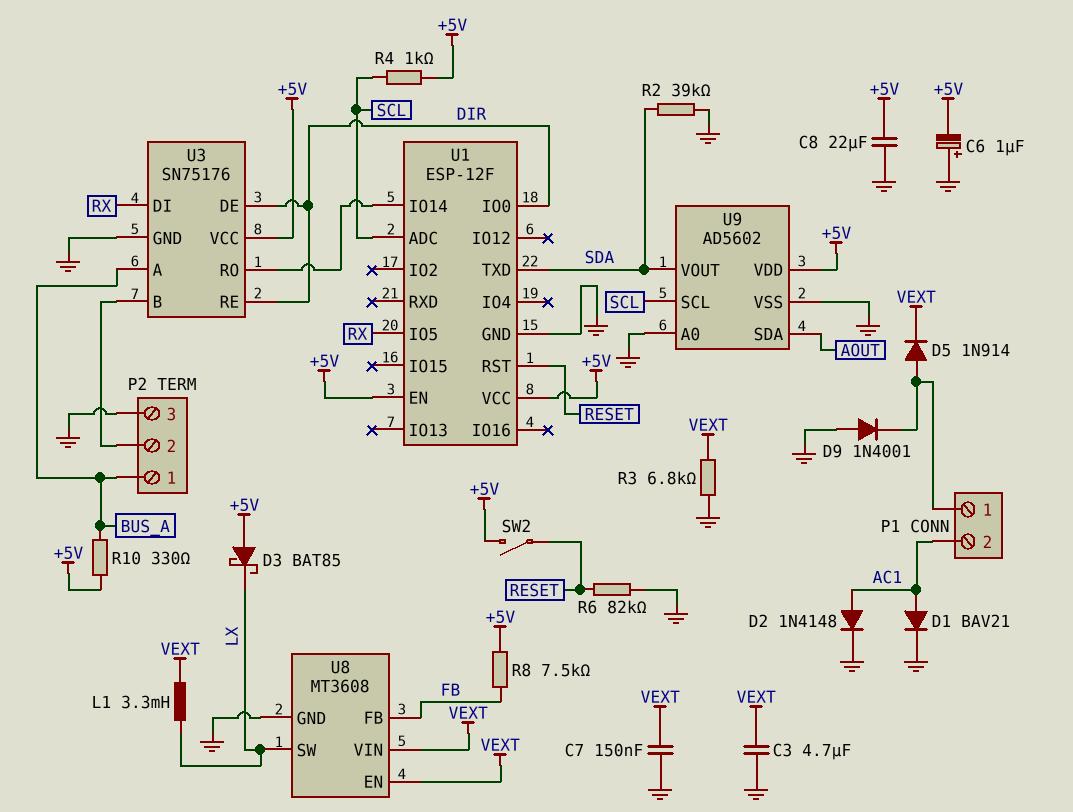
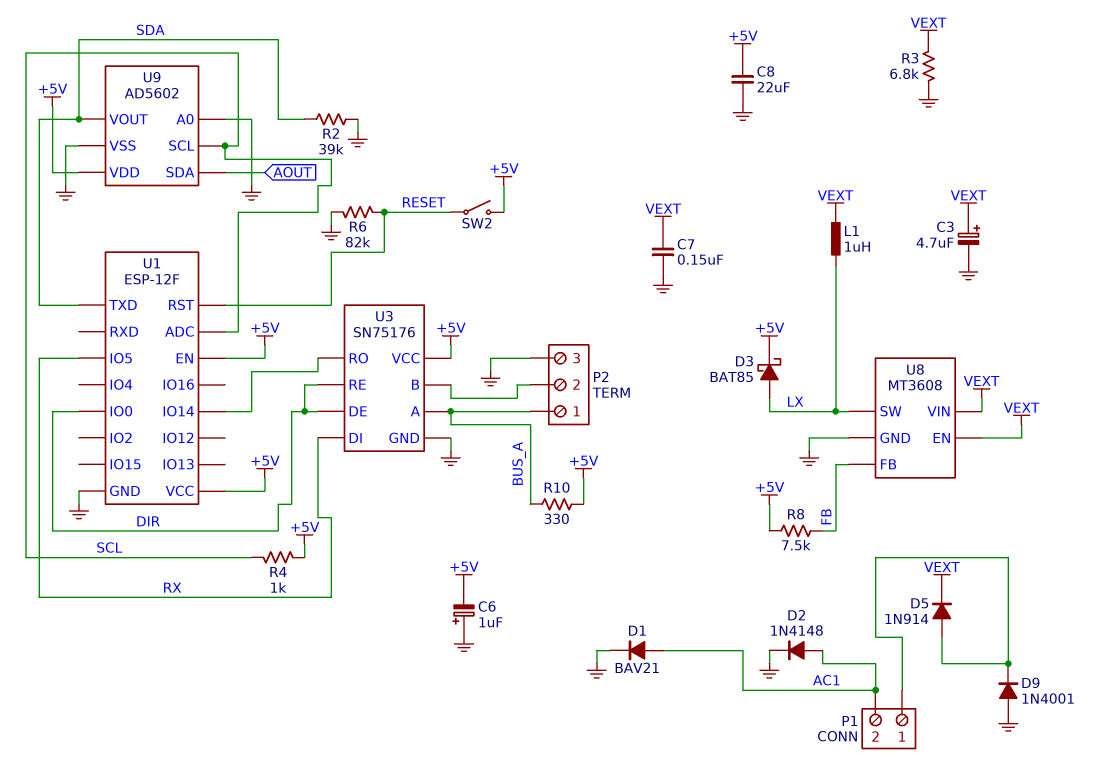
C3: 4.7uF (GND, VEXT) -> 4.7uF (plus VEXT, minus GND)
D3: schottky BAT85 (A +5V, K LX) -> schottky BAT85 (A LX, K +5V)
L1: 3.3mH (LX, VEXT) -> 1uH (LX, VEXT)

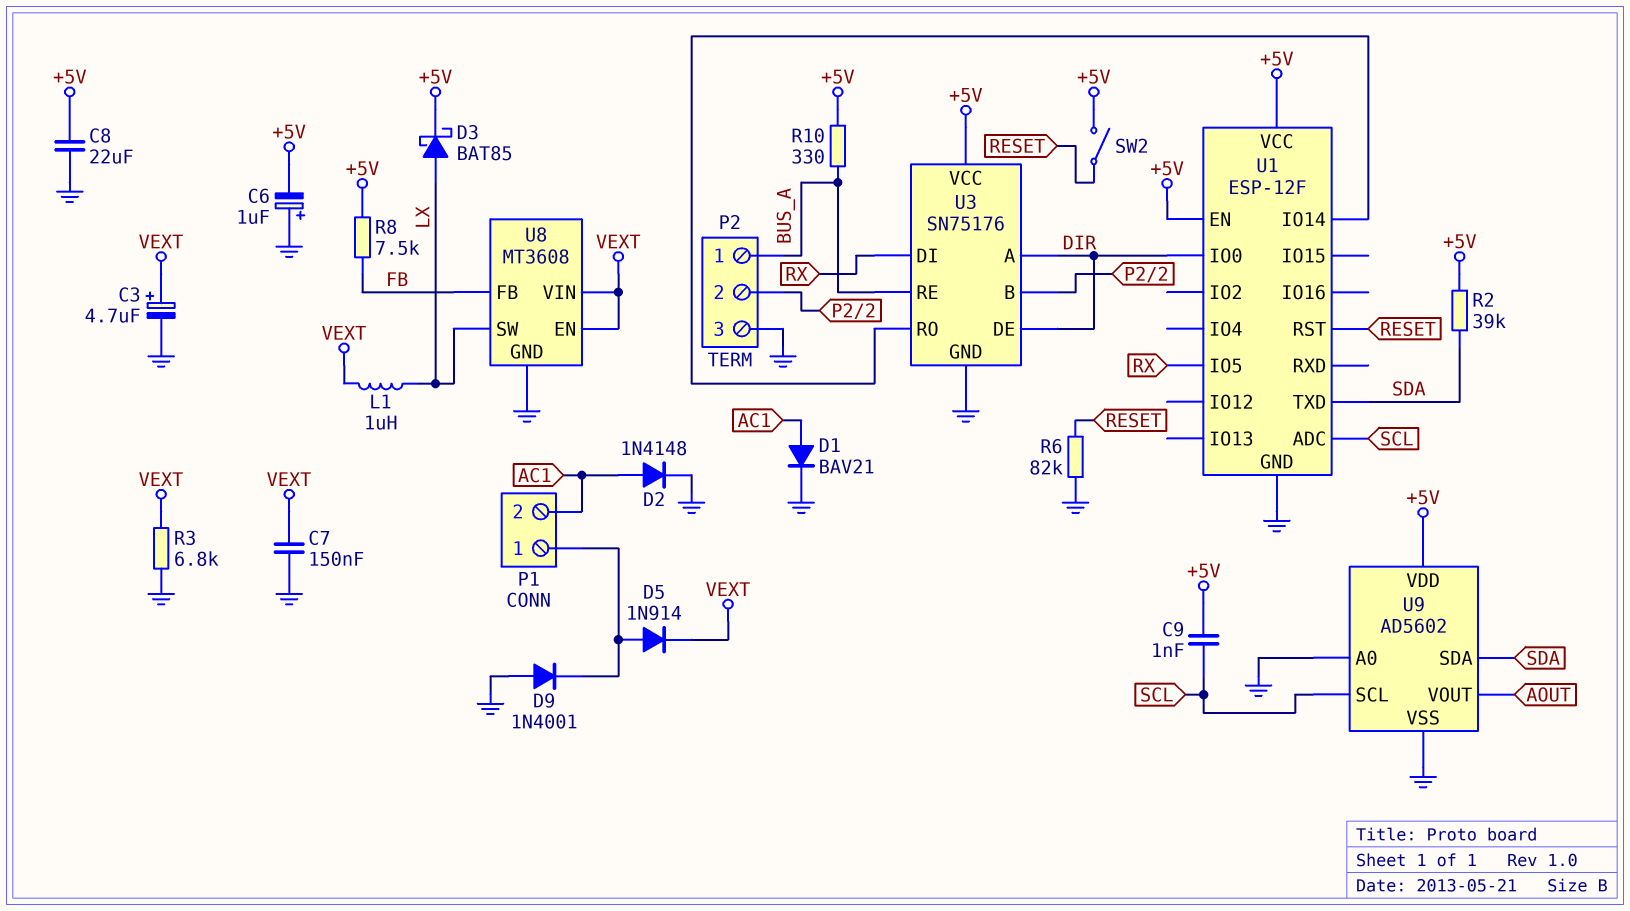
C9: none -> 1nF (+5V, SCL)
R2: 39k (GND, SDA) -> 39k (+5V, SDA)
R4: 1k (+5V, SCL) -> none
U3 pin A: BUS_A -> DIR
U3 pin RE: DIR -> BUS_A
U9 pin SDA: AOUT -> SDA
U9 pin VOUT: SDA -> AOUT

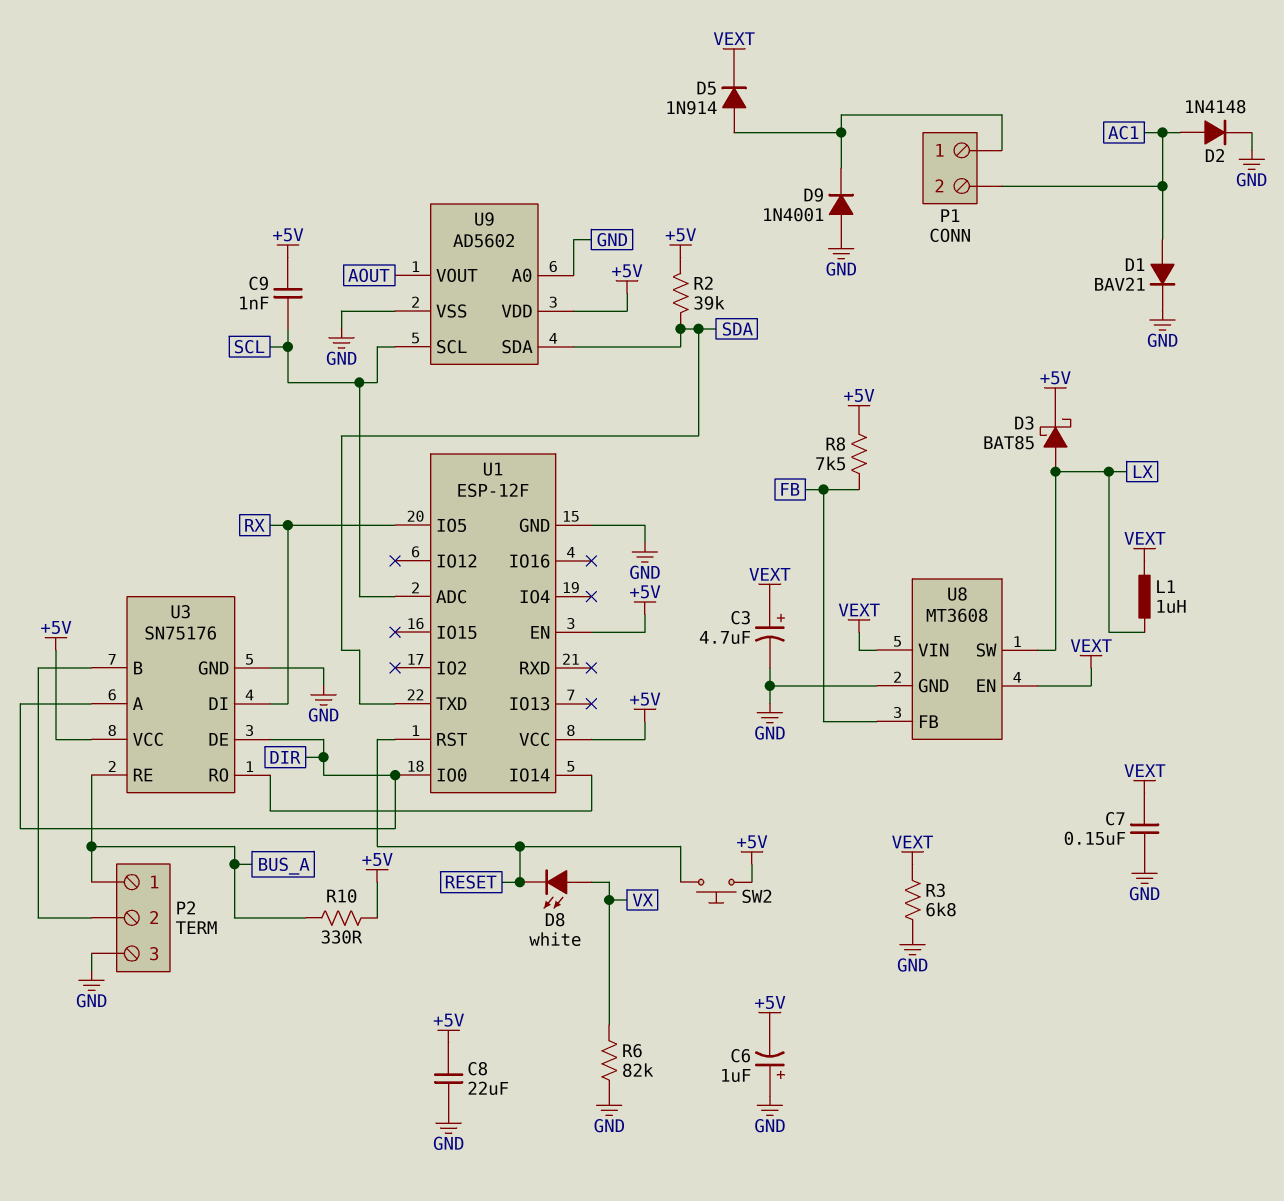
D8: none -> LED white (A VX, K RESET)
R6: 82k (GND, RESET) -> 82k (GND, VX)
SW2: switch (+5V, RESET) -> button (+5V, RESET)

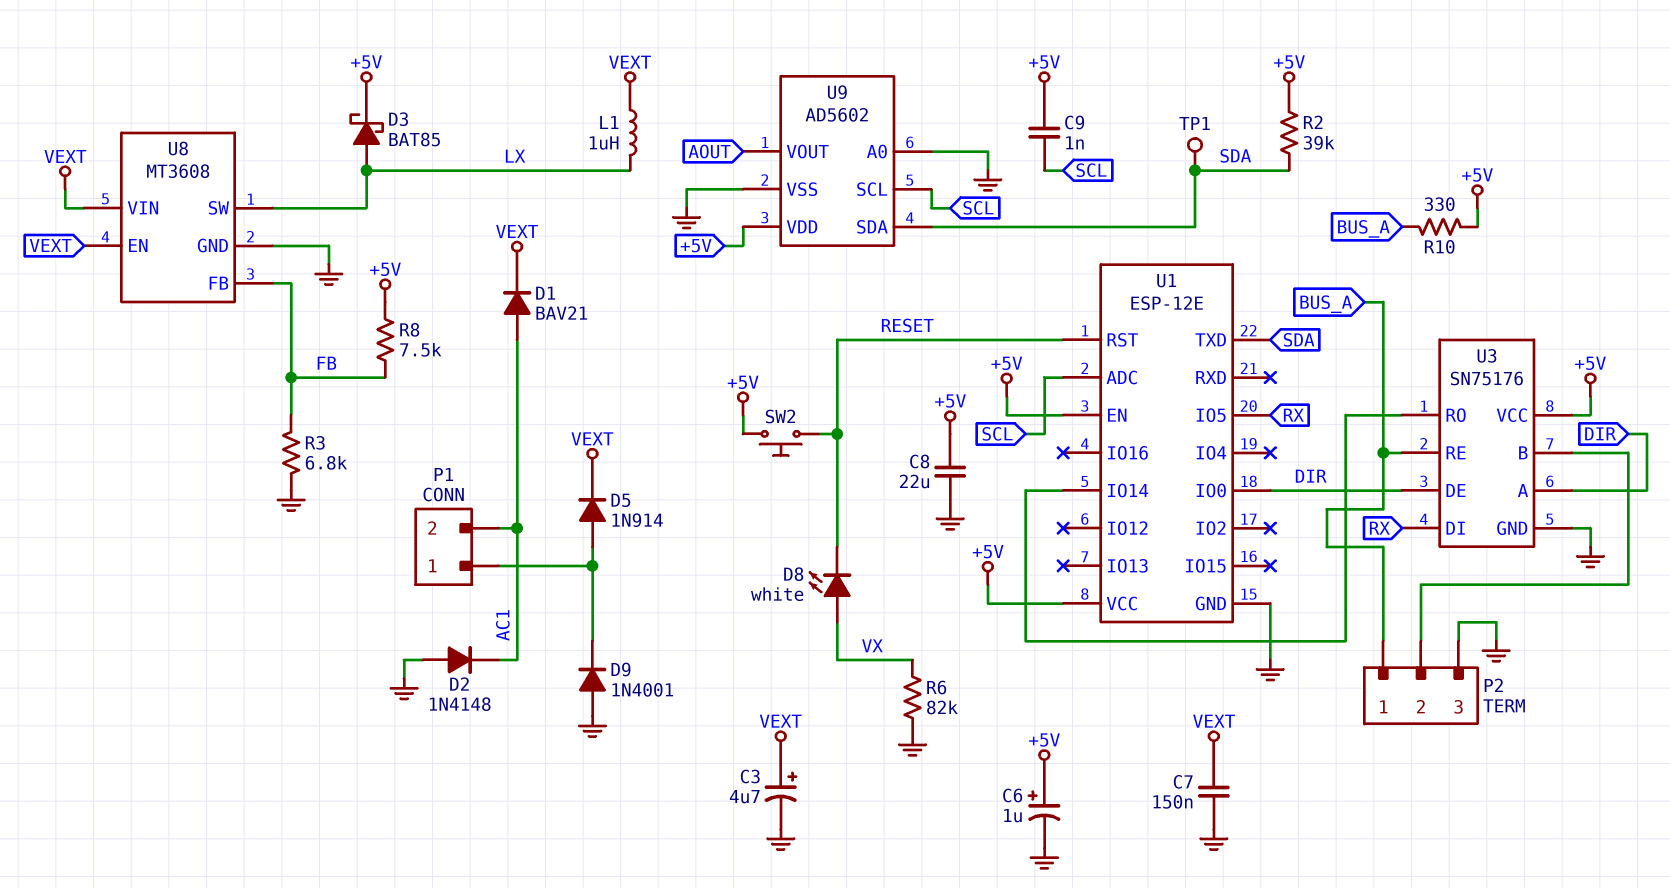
C6: 1uF (plus GND, minus +5V) -> 1uF (plus +5V, minus GND)
D1: diode BAV21 (A AC1, K GND) -> diode BAV21 (A AC1, K VEXT)
D2: diode 1N4148 (A AC1, K GND) -> diode 1N4148 (A GND, K AC1)
R3: 6.8k (GND, VEXT) -> 6.8k (FB, GND)
TP1: none -> test point (SDA)
U1: ESP-12F -> ESP-12E

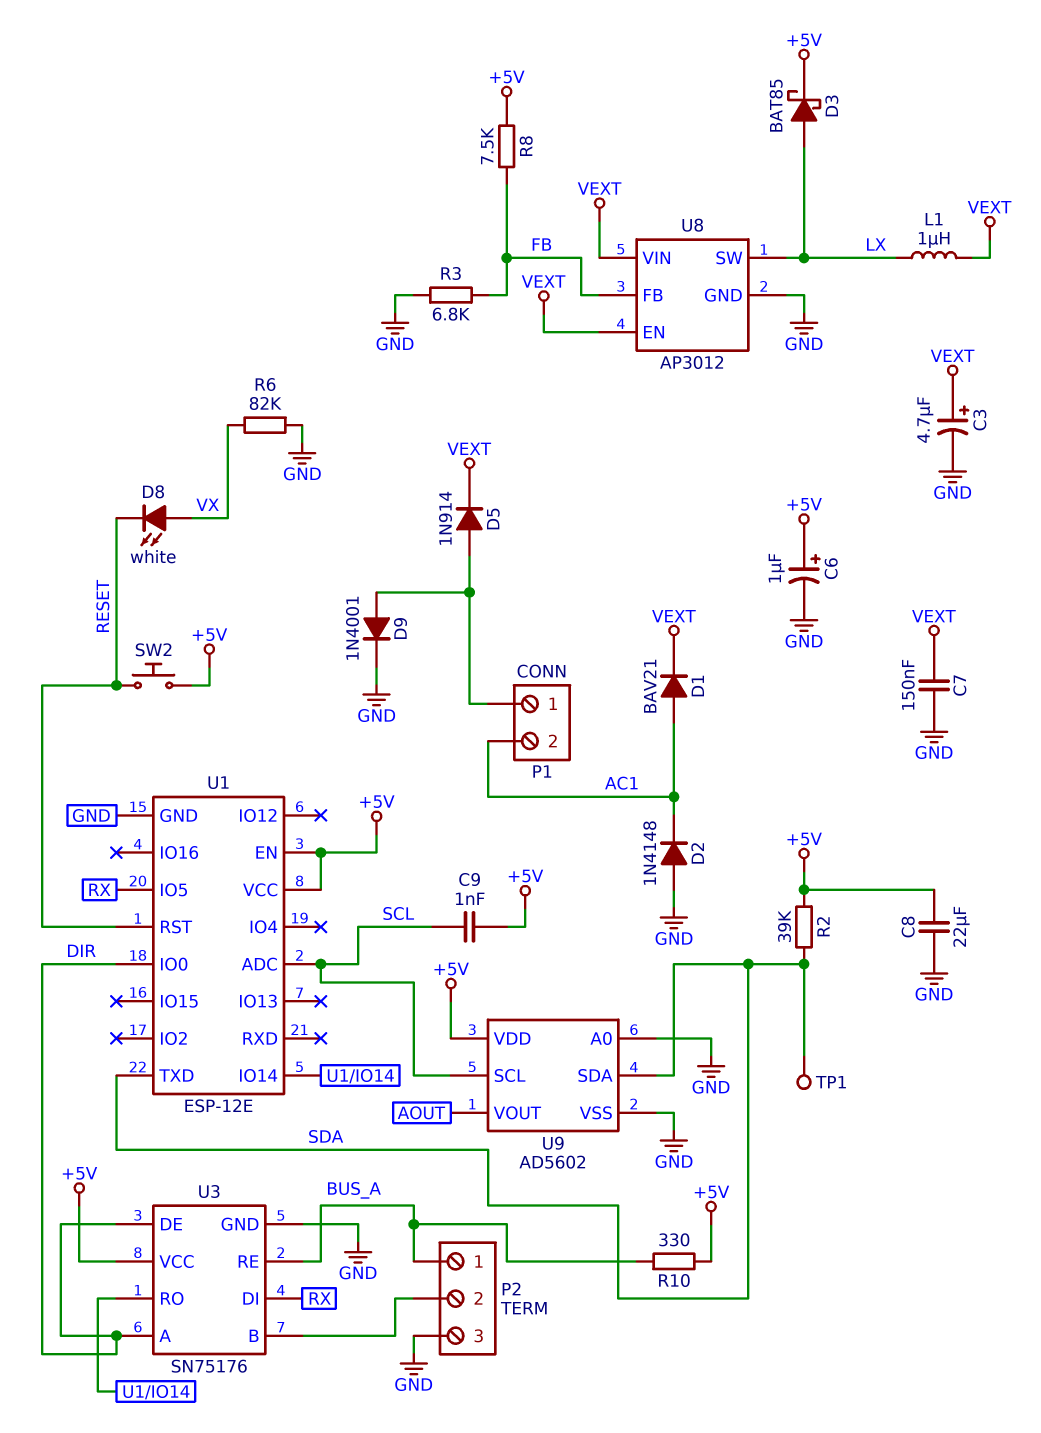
D9: diode 1N4001 (A GND, K P1/1) -> diode 1N4001 (A P1/1, K GND)
U8: MT3608 -> AP3012

